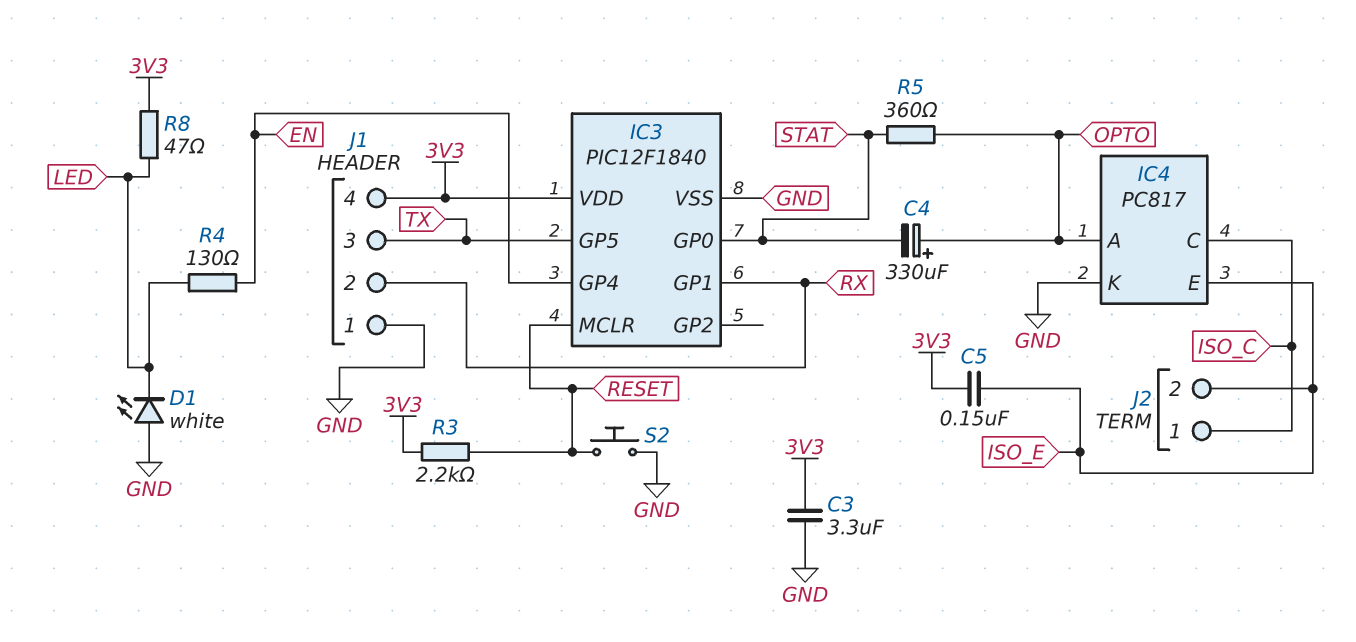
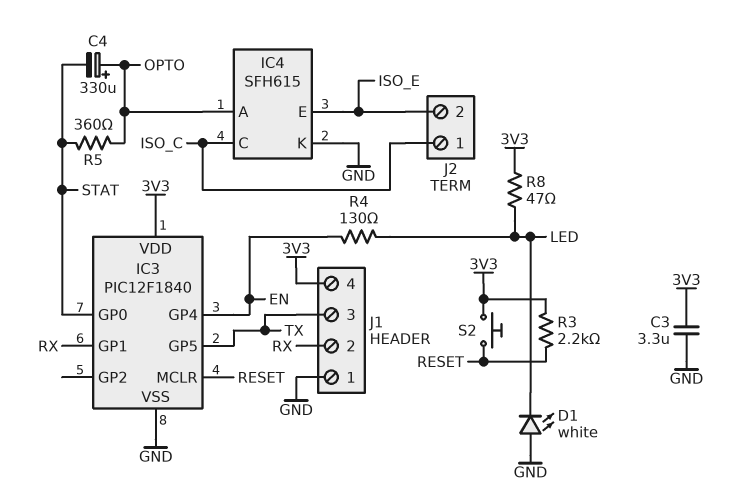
C5: 150nF (3V3, ISO_E) -> none
IC4: PC817 -> SFH615
S2: button (GND, RESET) -> button (3V3, RESET)

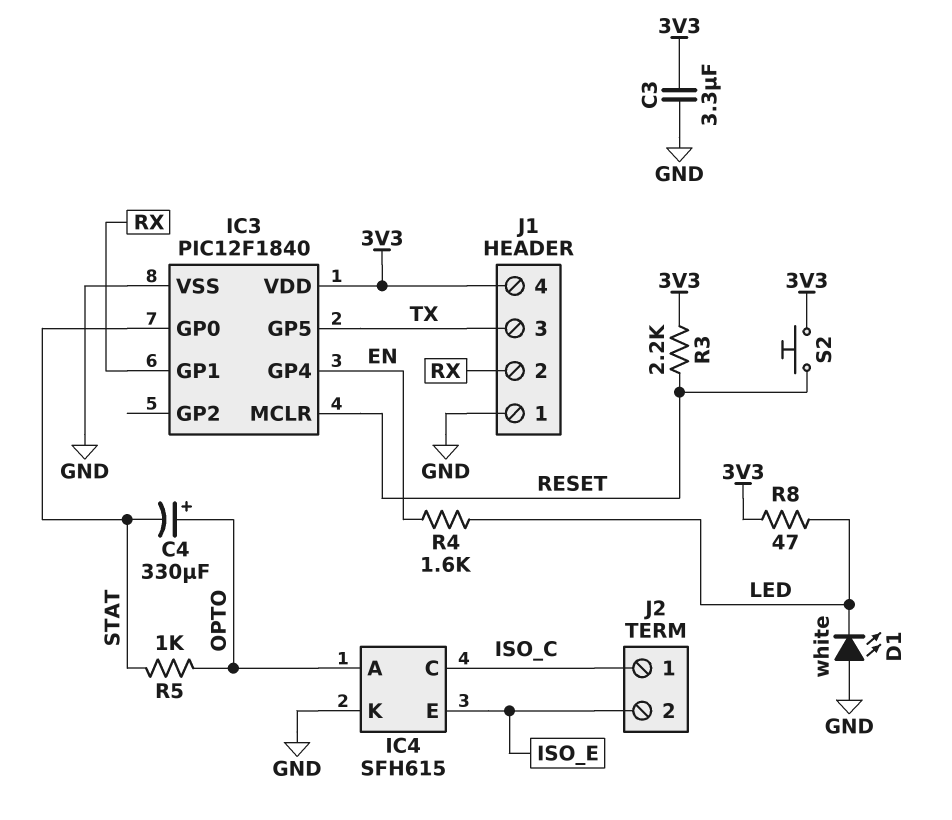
R4: 130 (EN, LED) -> 1.6k (EN, LED)
R5: 360 (OPTO, STAT) -> 1k (OPTO, STAT)

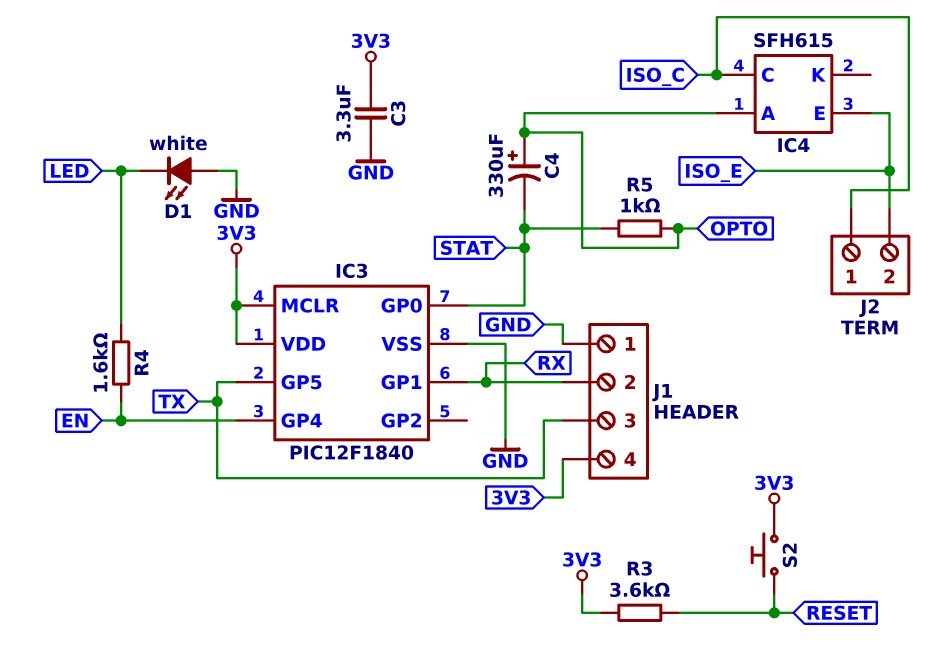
IC3 pin MCLR: RESET -> 3V3
IC4 pin K: GND -> none
R3: 2.2k (3V3, RESET) -> 3.6k (3V3, RESET)
R8: 47 (3V3, LED) -> none

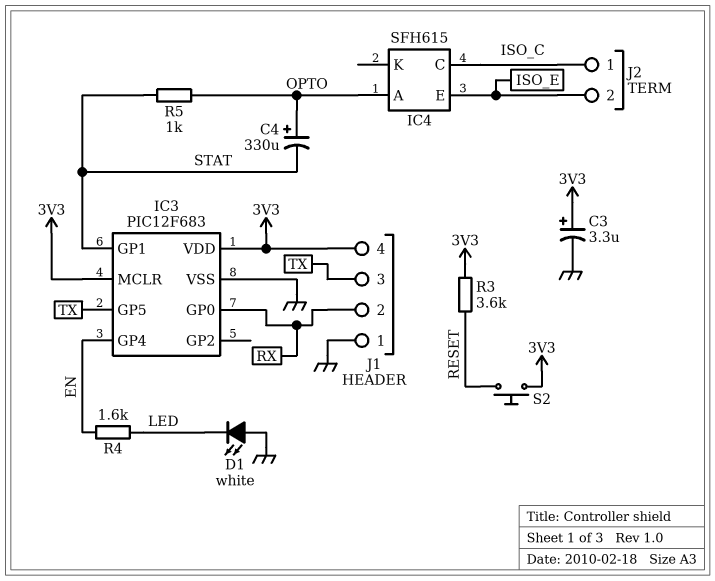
C3: 3.3uF (3V3, GND) -> 3.3uF (plus 3V3, minus GND)
IC3: PIC12F1840 -> PIC12F683
IC3 pin GP0: STAT -> RX
IC3 pin GP1: RX -> STAT

